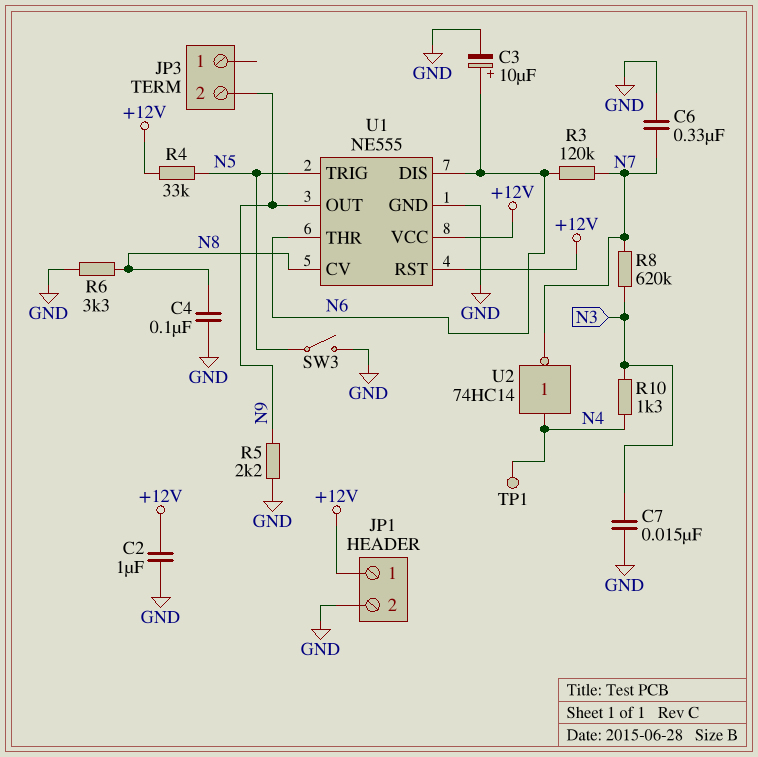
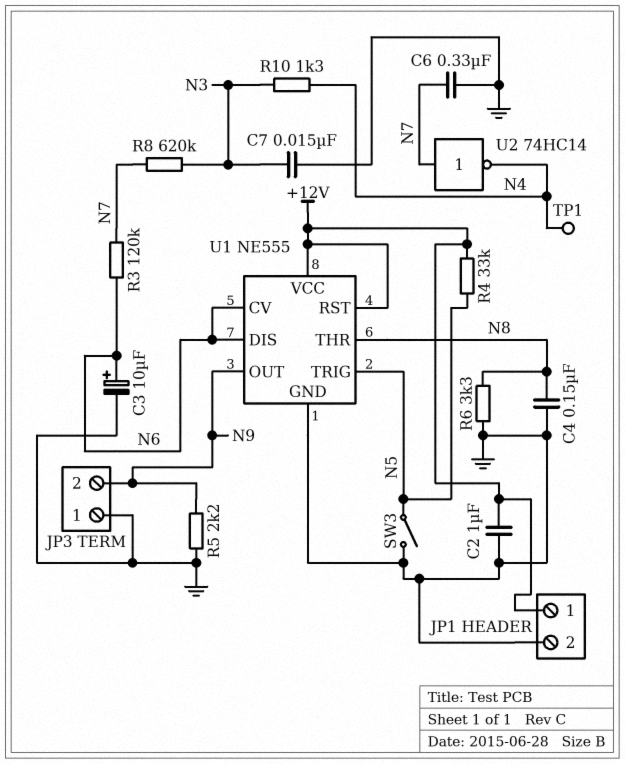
C4: 100nF (GND, N8) -> 150nF (GND, N8)
JP3 pin 1: none -> GND
U1 pin CV: N8 -> N6
U1 pin THR: N6 -> N8
U2: NOT 74HC14 (in N4, out N7) -> NOT 74HC14 (in N7, out N4)

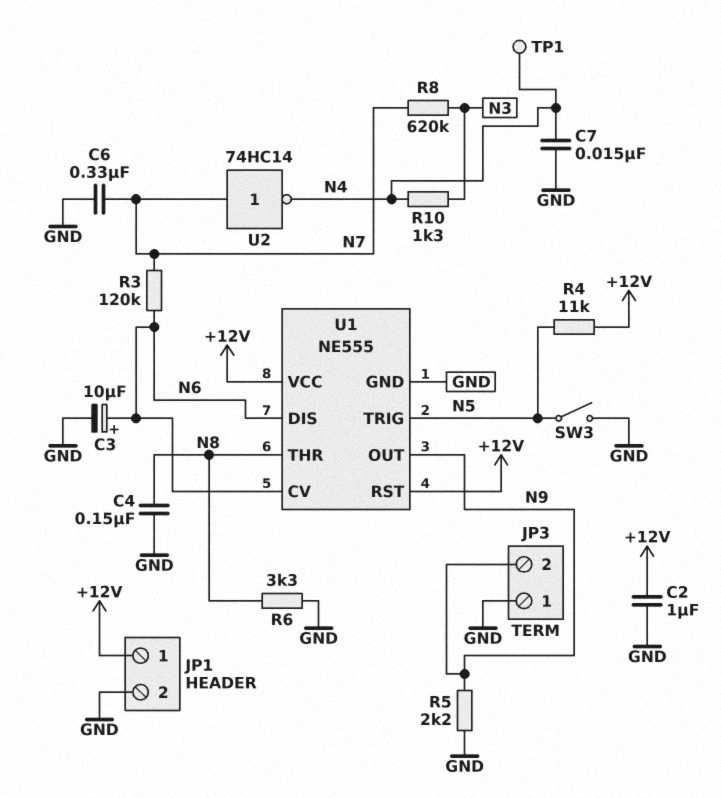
C7: 15nF (GND, N3) -> 15nF (GND, N4)
R4: 33k (+12V, N5) -> 11k (+12V, N5)

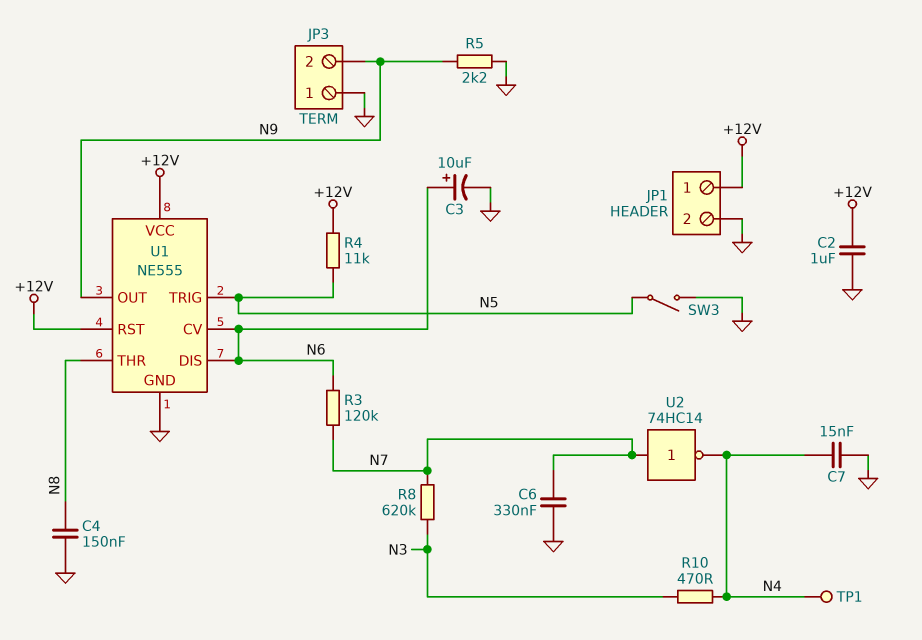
R6: 3.3k (GND, N8) -> none
R10: 1.3k (N3, N4) -> 470 (N3, N4)

